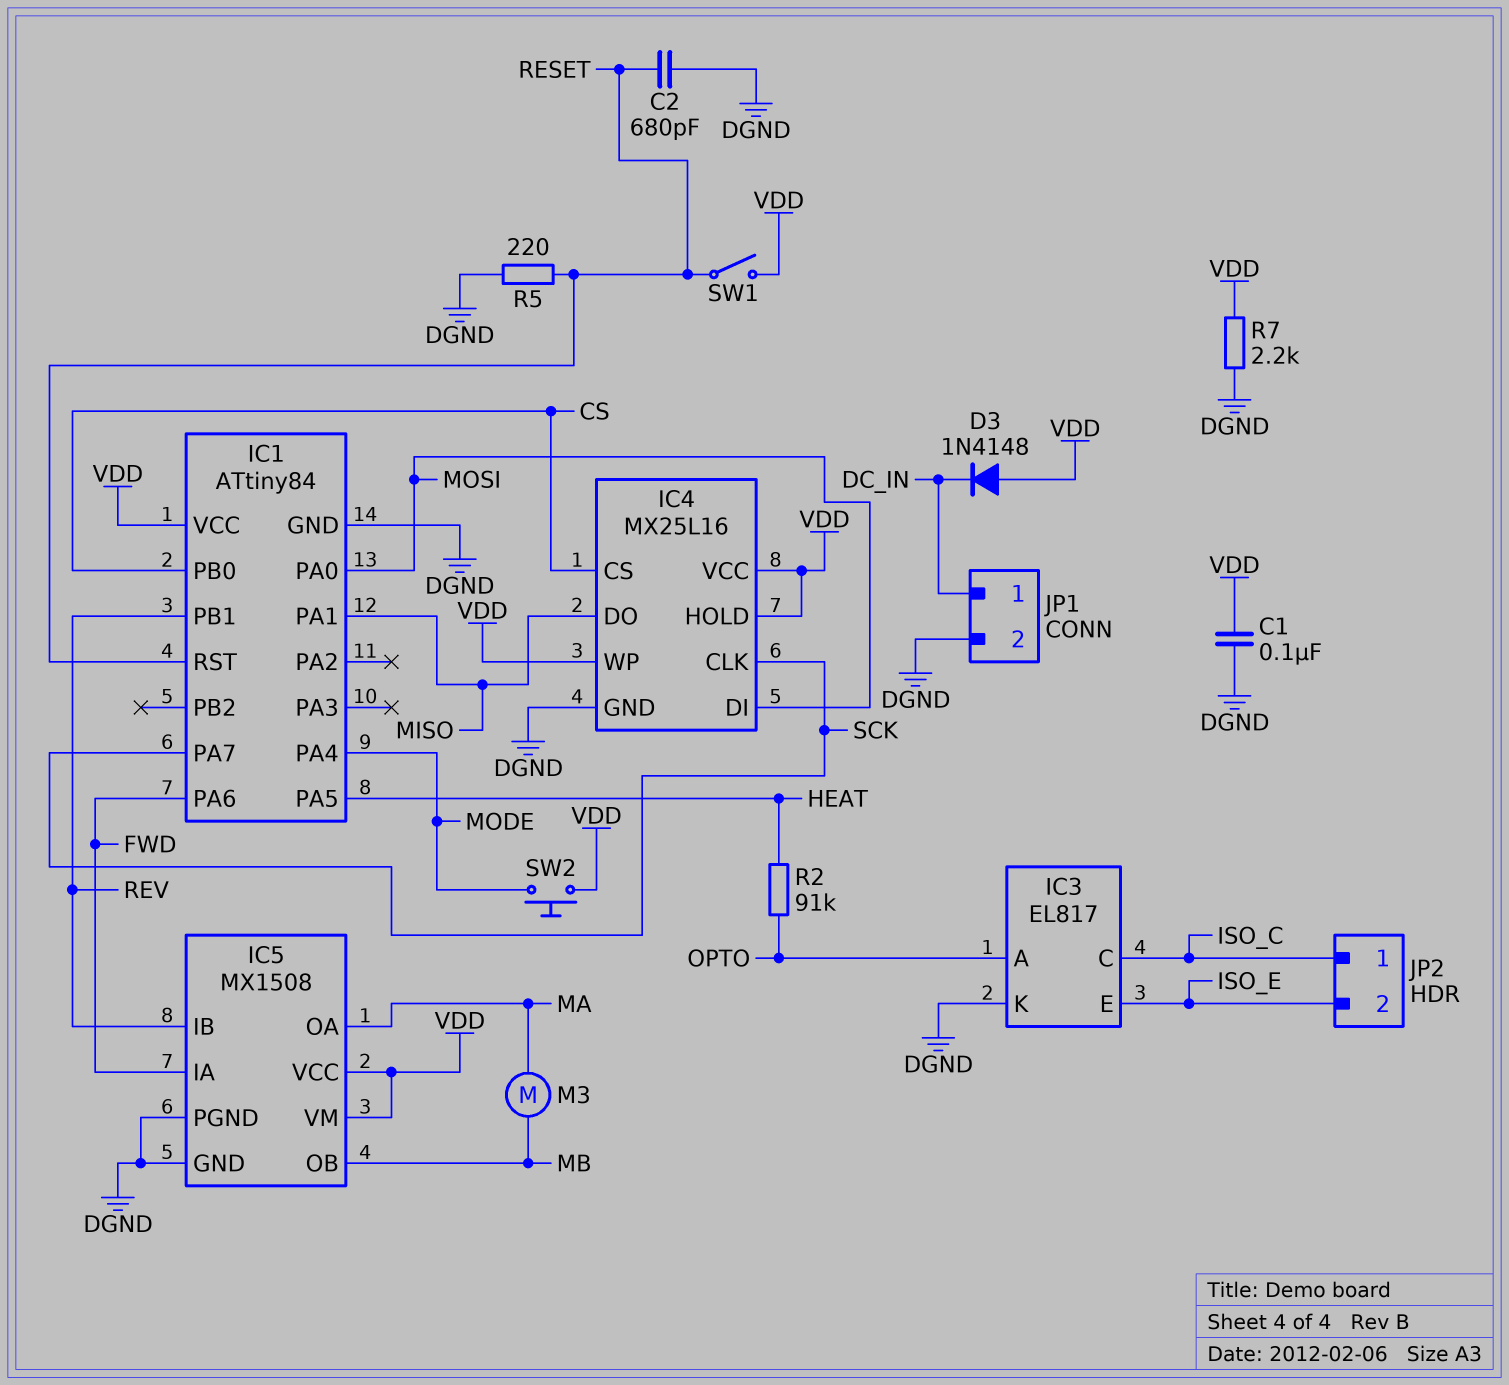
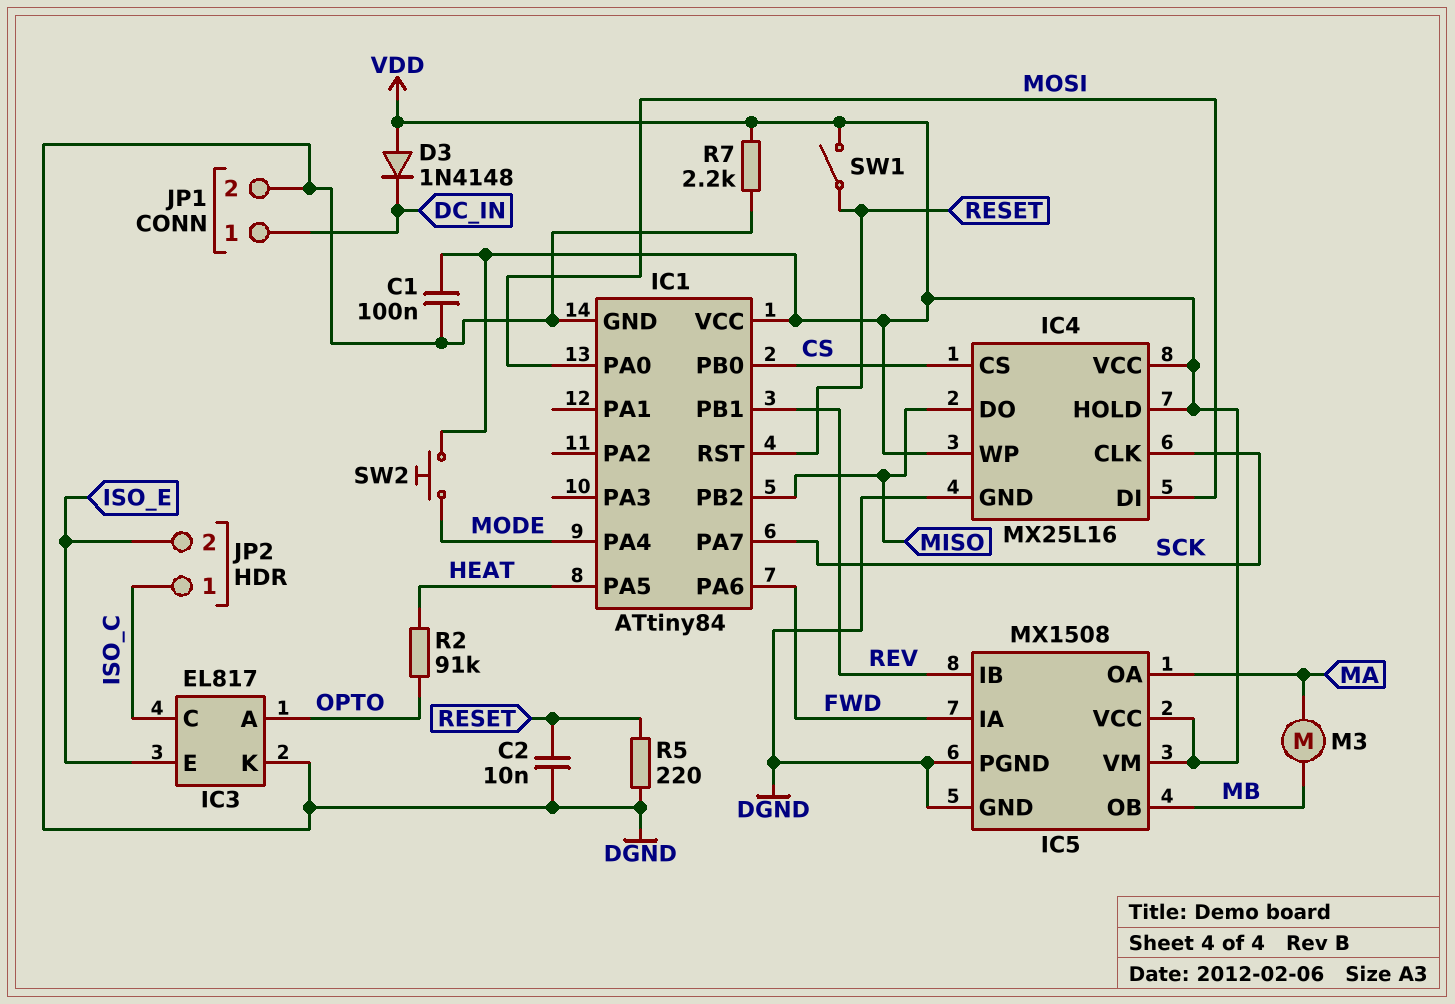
C2: 680pF (DGND, RESET) -> 10nF (DGND, RESET)
IC1 pin PA1: MISO -> none
IC1 pin PB2: none -> MISO

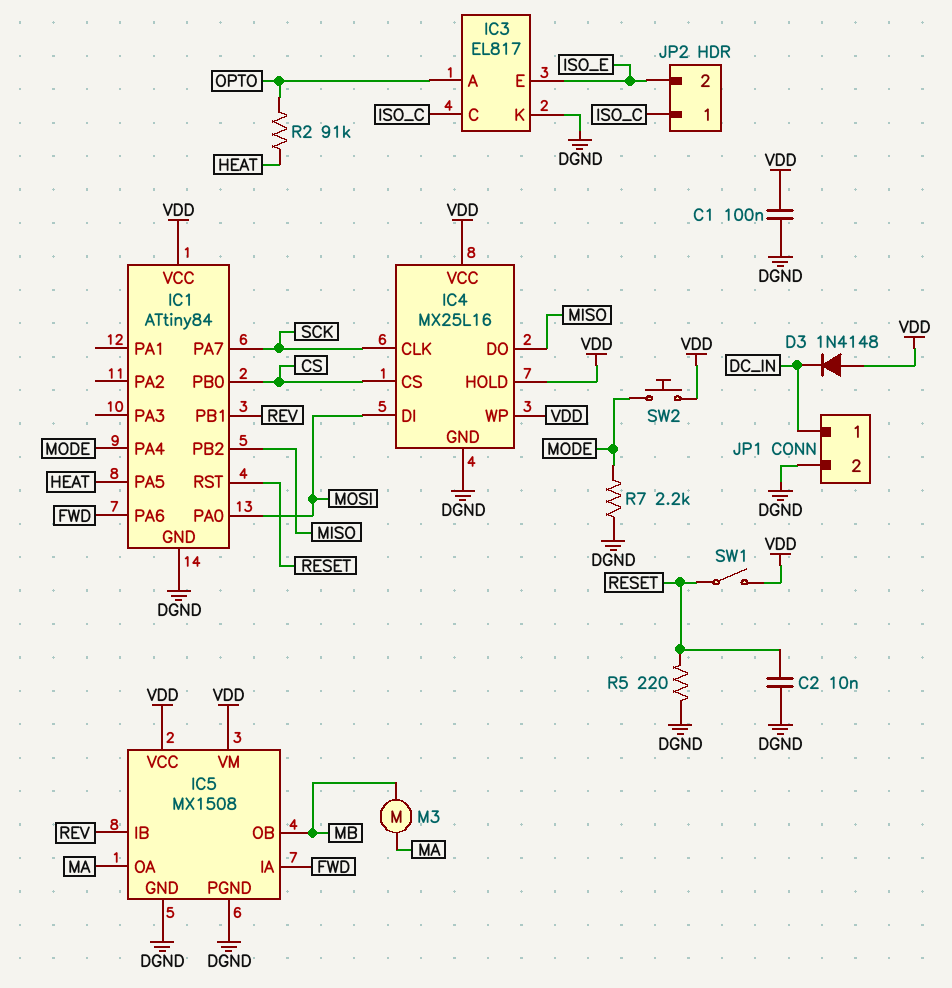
R7: 2.2k (DGND, VDD) -> 2.2k (DGND, MODE)

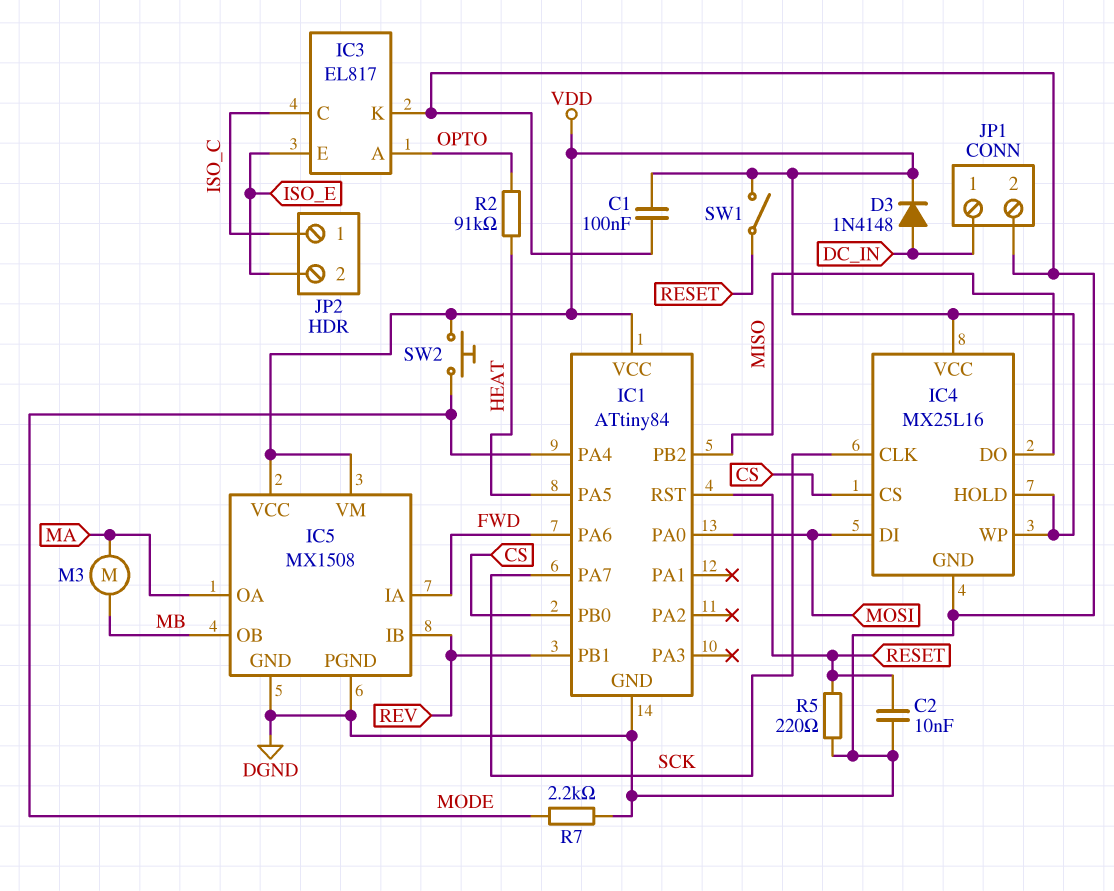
D3: diode 1N4148 (A VDD, K DC_IN) -> diode 1N4148 (A DC_IN, K VDD)

